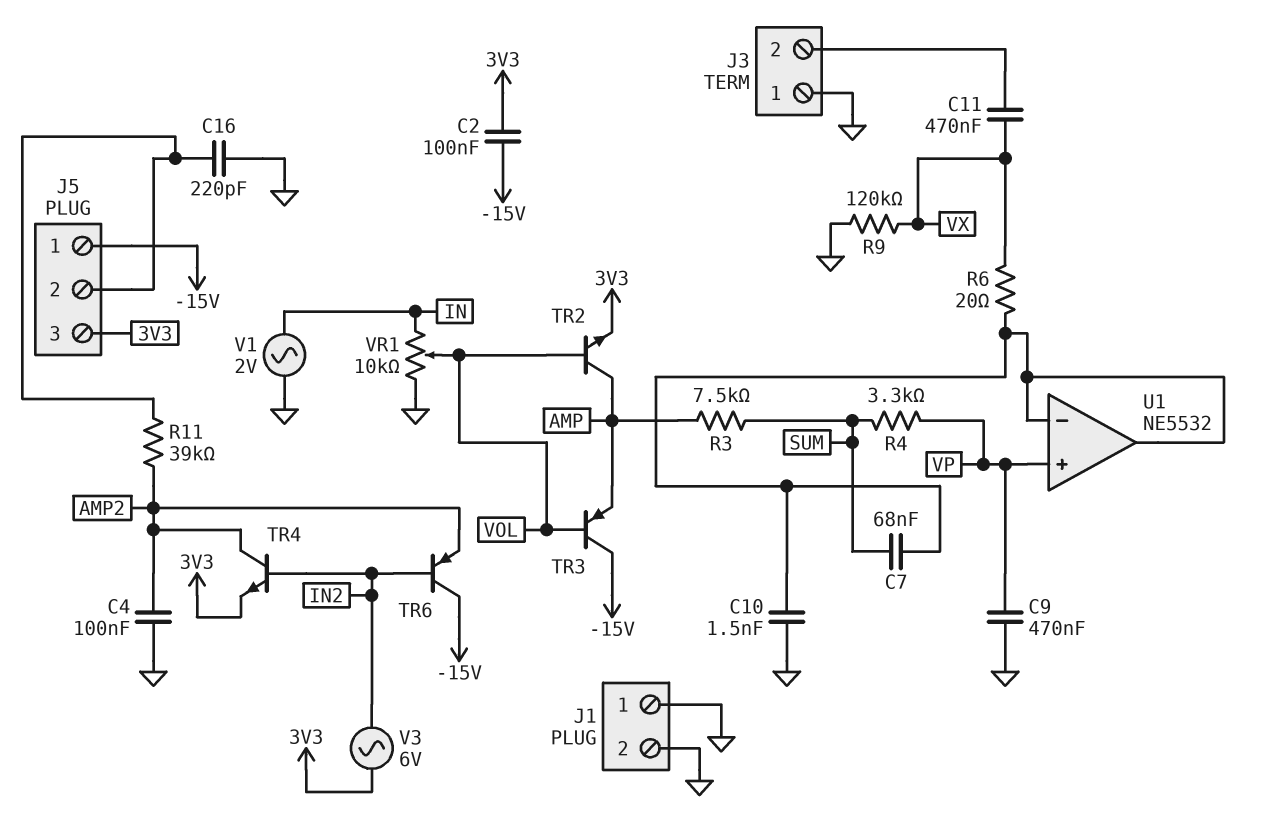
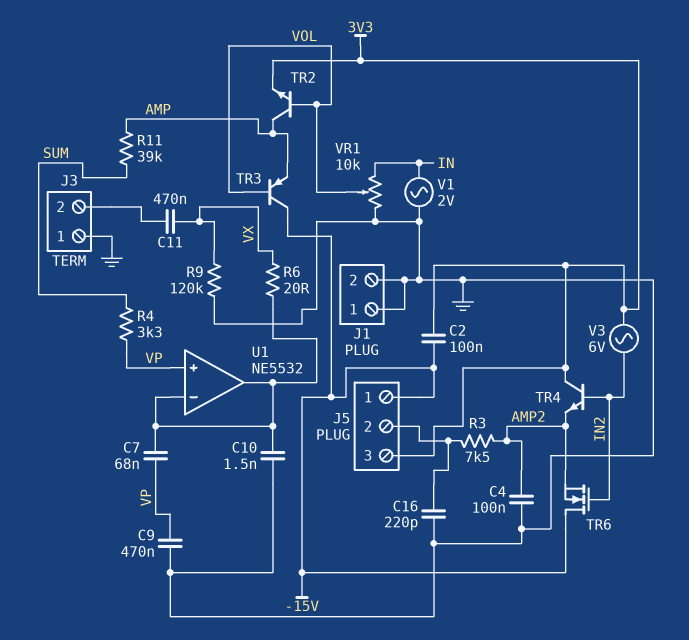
C7: 68nF (SUM, U1/in-) -> 68nF (U1/in-, VP)
R3: 7.5k (AMP, SUM) -> 7.5k (AMP2, J5/2)
R11: 39k (AMP2, J5/2) -> 39k (AMP, SUM)
TR4: NPN (B IN2, C AMP2, E 3V3) -> NPN (B IN2, C 3V3, E AMP2)
TR6: PNP (B IN2, C -15V, E AMP2) -> NMOS (G IN2, D -15V, S AMP2)

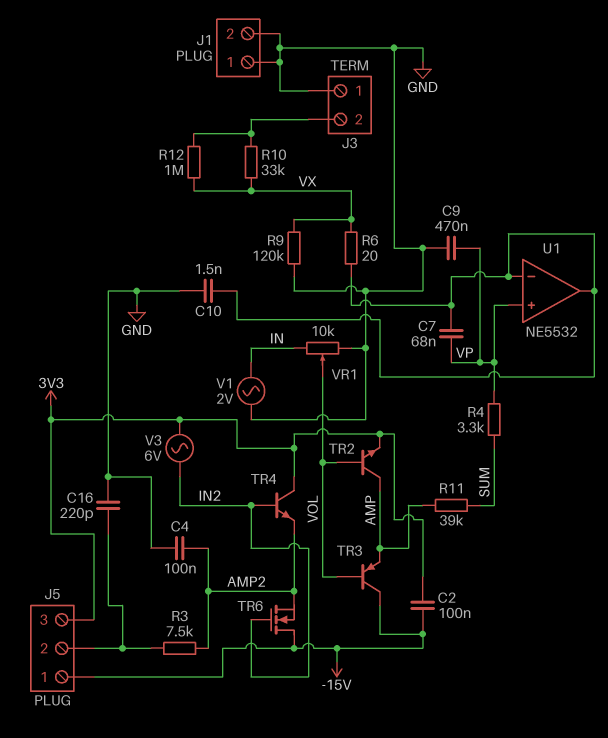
C11: 470nF (J3/2, VX) -> none
R10: none -> 33k (J3/2, VX)
R12: none -> 1M (J3/2, VX)

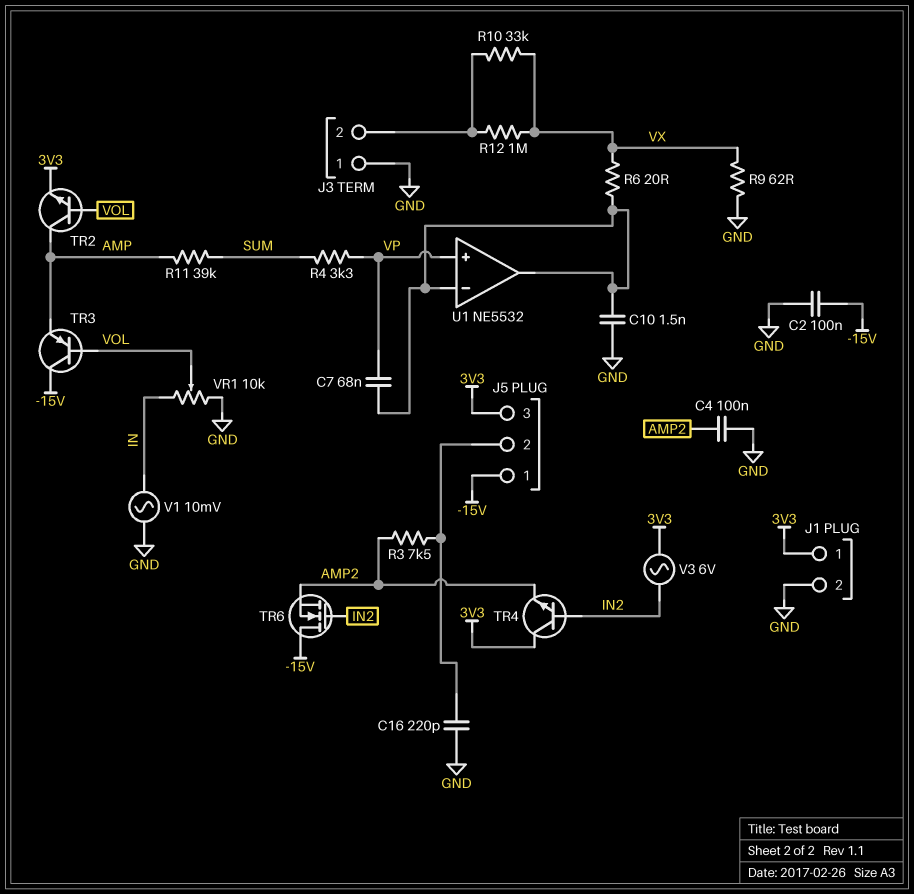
C2: 100nF (-15V, 3V3) -> 100nF (-15V, GND)
C9: 470nF (GND, VP) -> none
J1 pin 1: GND -> 3V3
R9: 120k (GND, VX) -> 62 (GND, VX)
V1: AC 2V (GND, IN) -> AC 10mV (GND, IN)

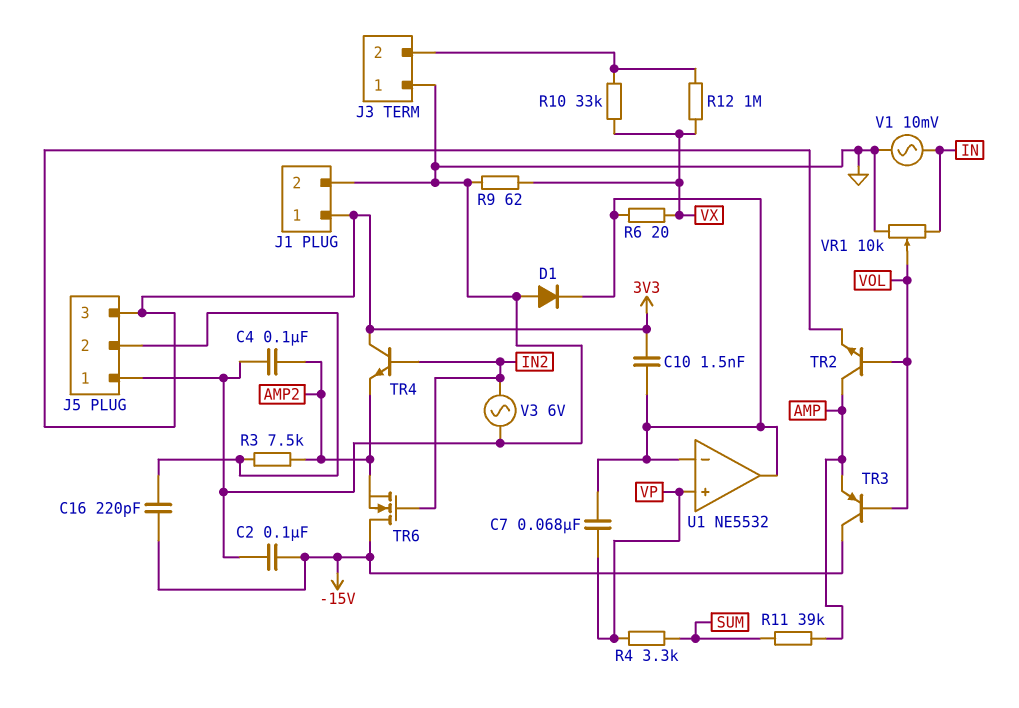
C10: 1.5nF (GND, U1/in-) -> 1.5nF (3V3, U1/in-)
C16: 220pF (GND, J5/2) -> 220pF (-15V, J5/2)
D1: none -> diode (A GND, K U1/in-)
J5 pin 1: -15V -> GND
V3: AC 6V (3V3, IN2) -> AC 6V (GND, IN2)

